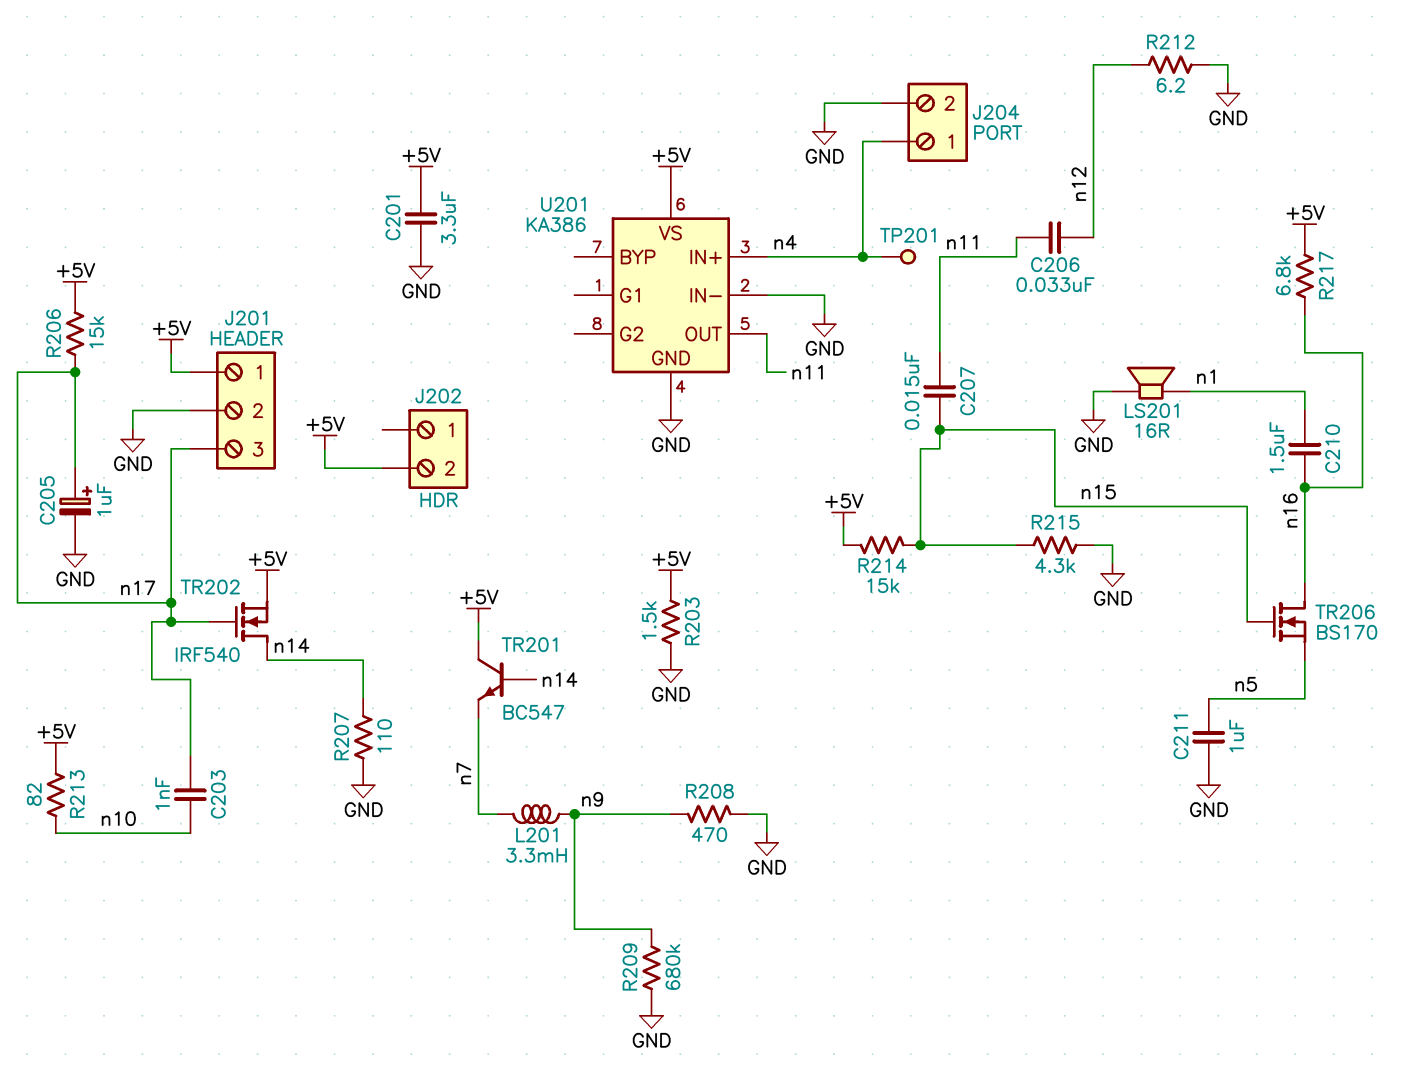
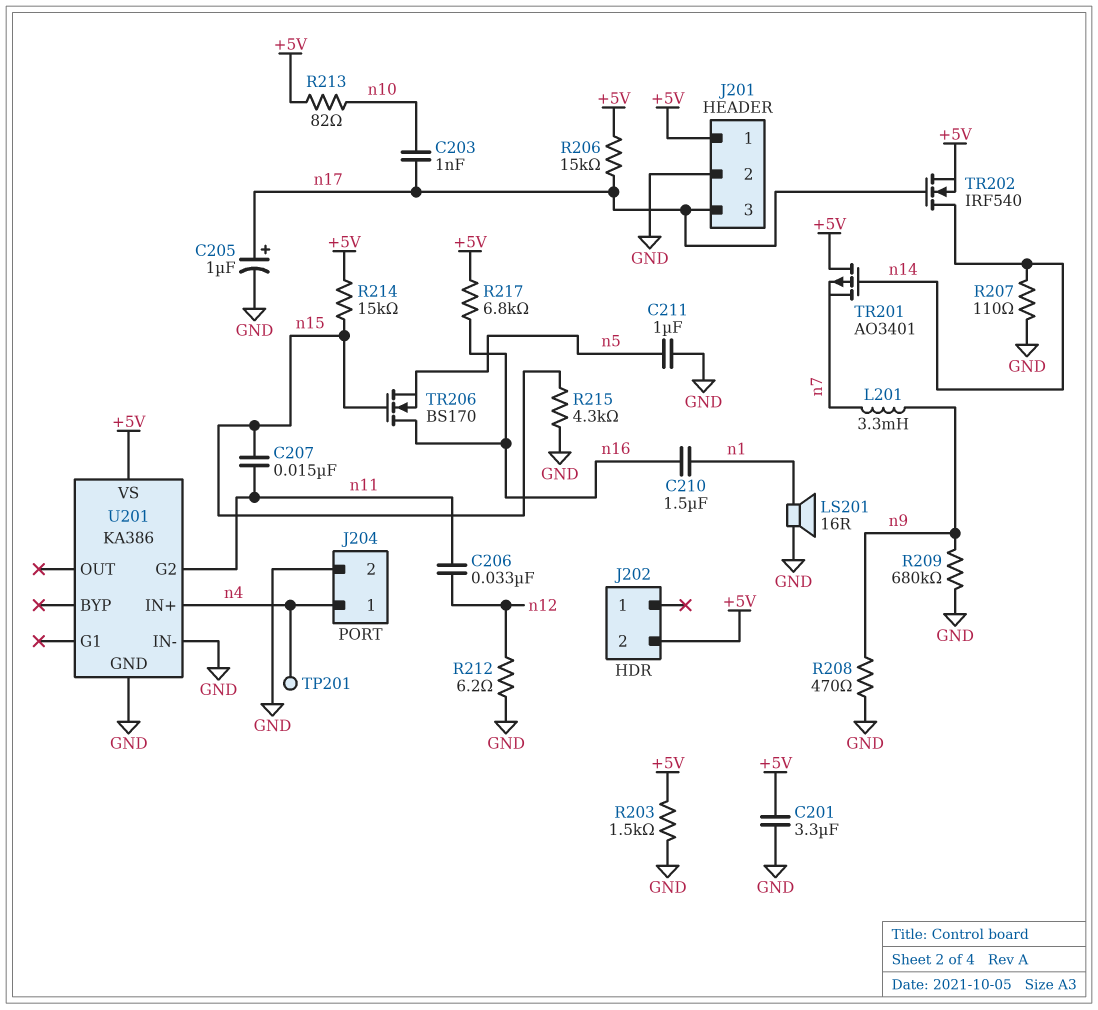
TR201: NPN BC547 (B n14, C +5V, E n7) -> PMOS AO3401 (G n14, D +5V, S n7)
U201 pin G2: none -> n11
U201 pin OUT: n11 -> none

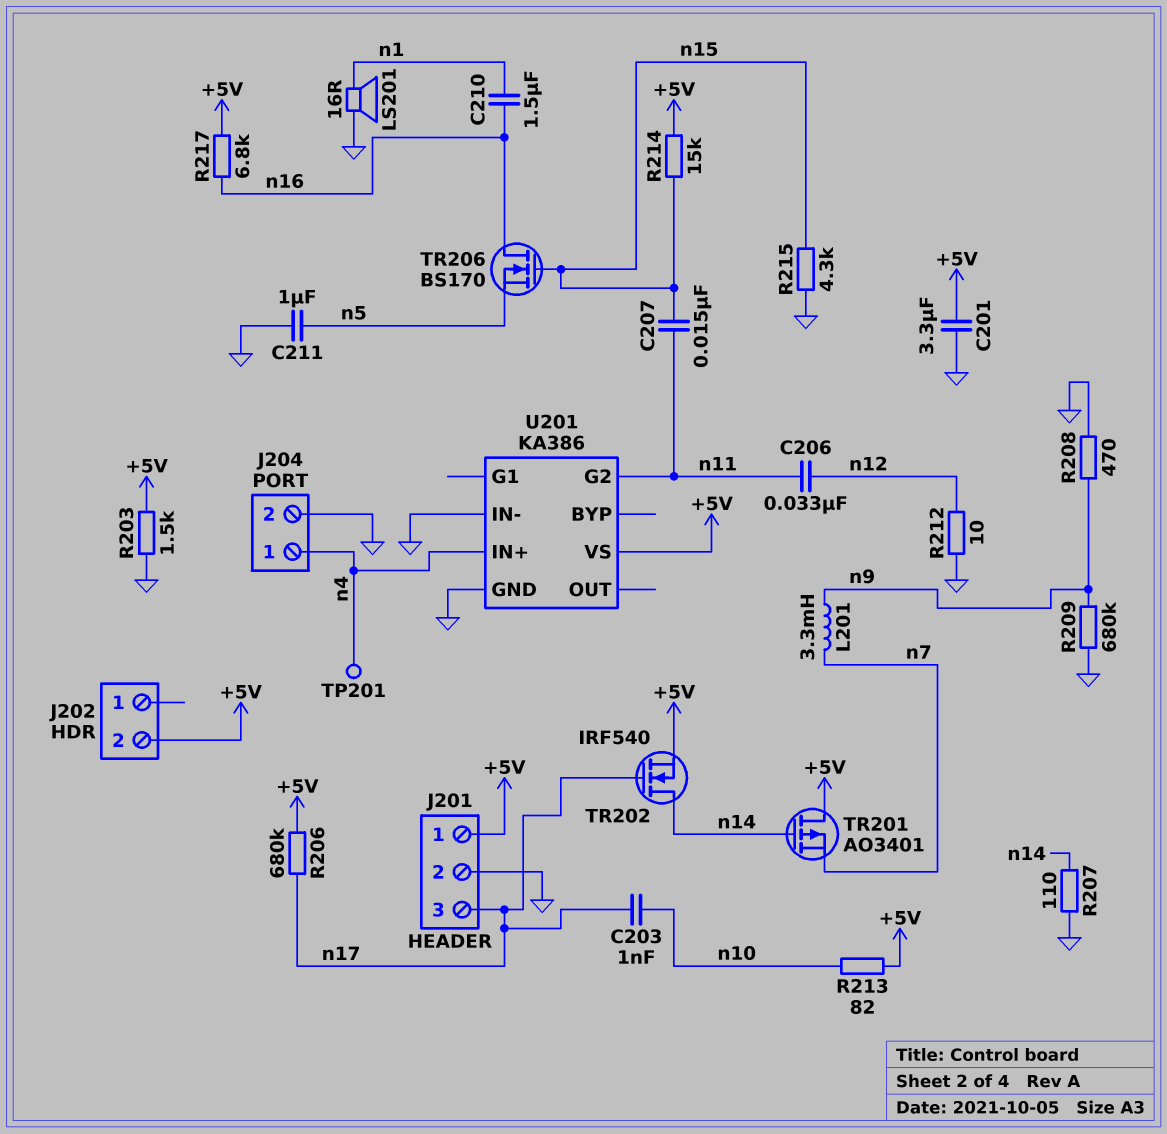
C205: 1uF (plus n17, minus GND) -> none
R206: 15k (+5V, n17) -> 680k (+5V, n17)
R212: 6.2 (GND, n12) -> 10 (GND, n12)

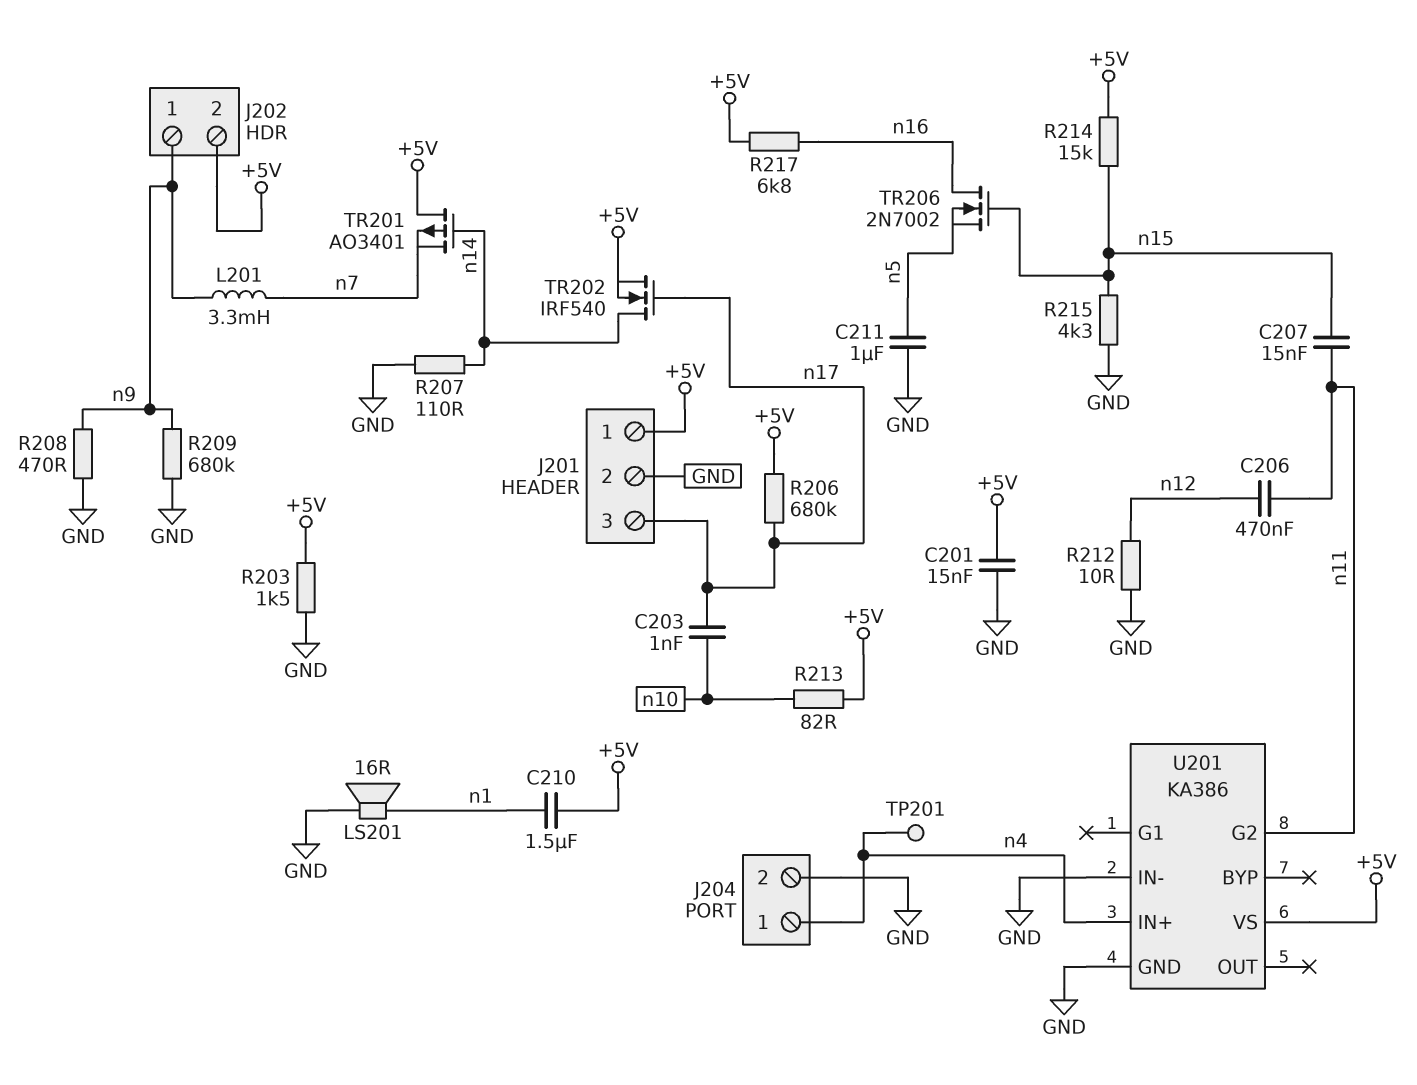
C201: 3.3uF (+5V, GND) -> 15nF (+5V, GND)
C206: 33nF (n11, n12) -> 470nF (n11, n12)
C210: 1.5uF (n1, n16) -> 1.5uF (+5V, n1)
J202 pin 1: none -> n9
TR206: NMOS BS170 (G n15, D n16, S n5) -> NMOS 2N7002 (G n15, D n16, S n5)

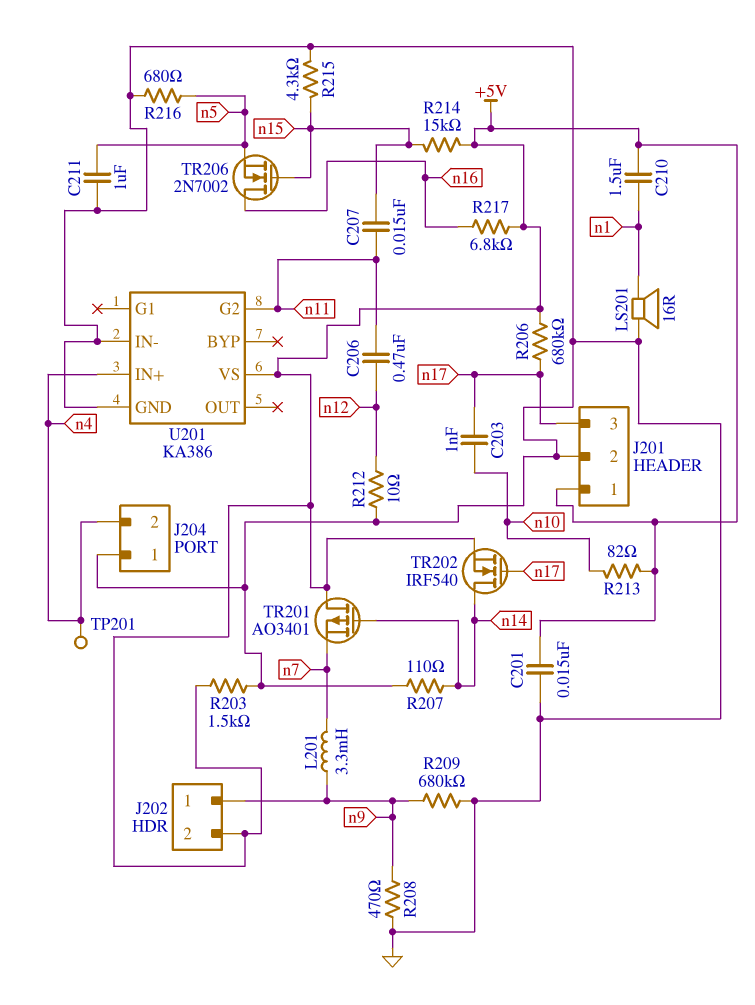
J204 pin 1: n4 -> GND
J204 pin 2: GND -> n4
R216: none -> 680 (GND, n5)

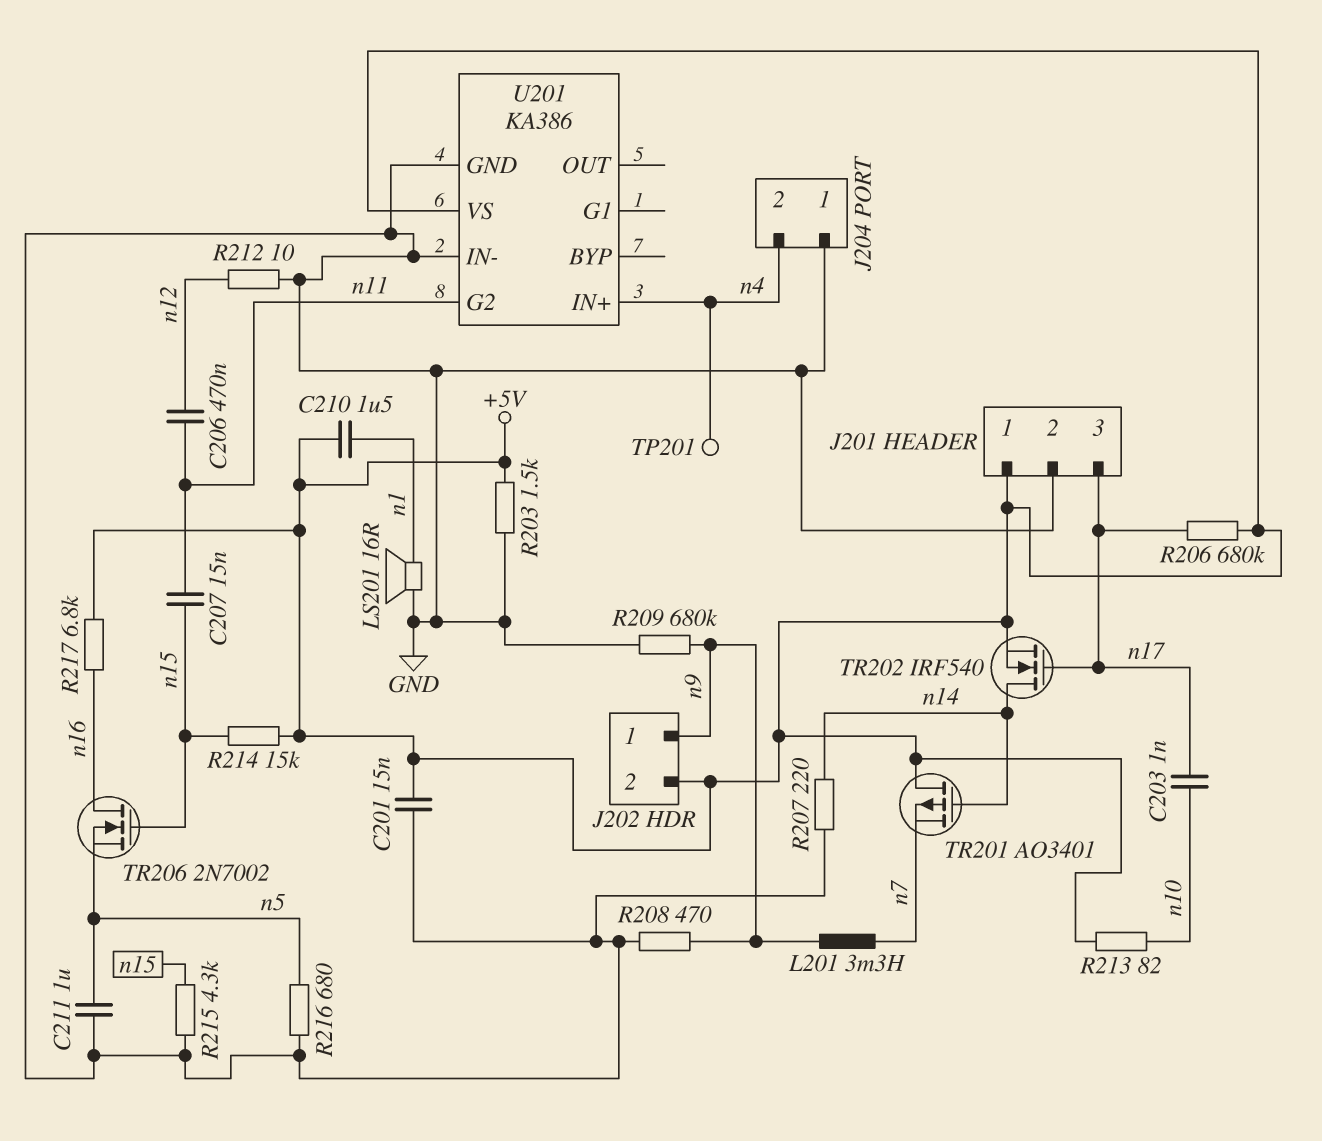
R207: 110 (GND, n14) -> 220 (GND, n14)

